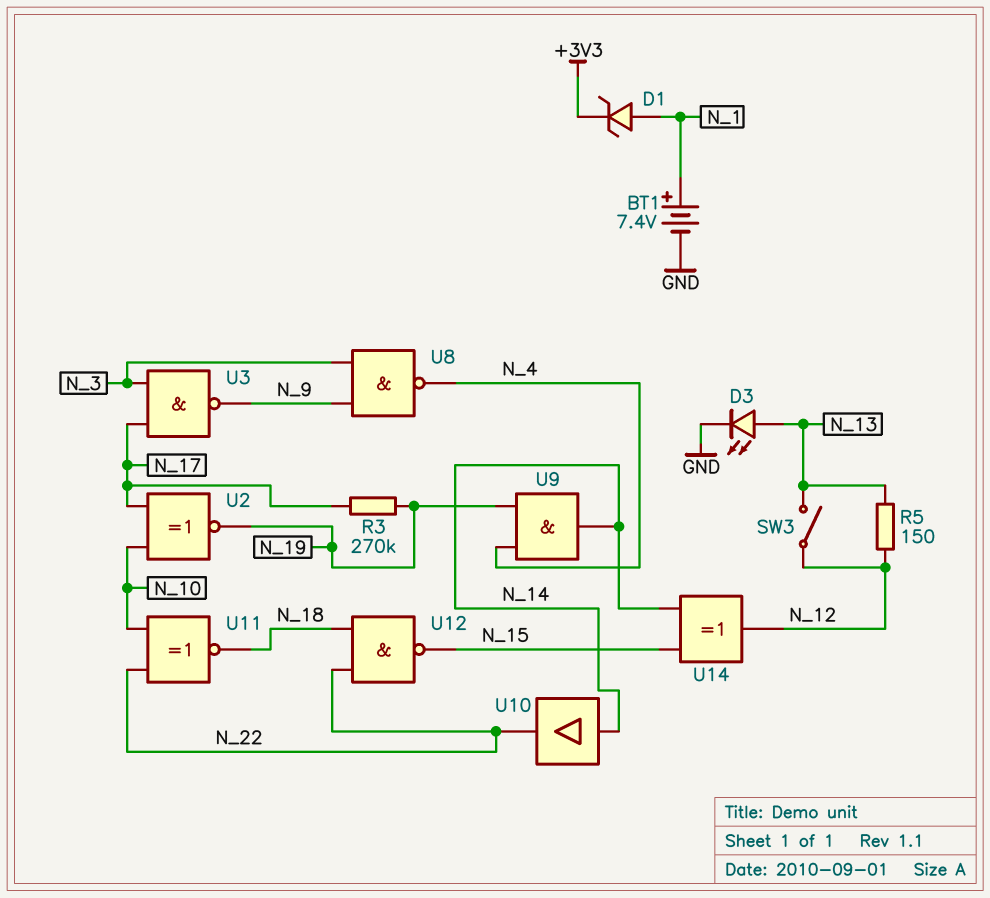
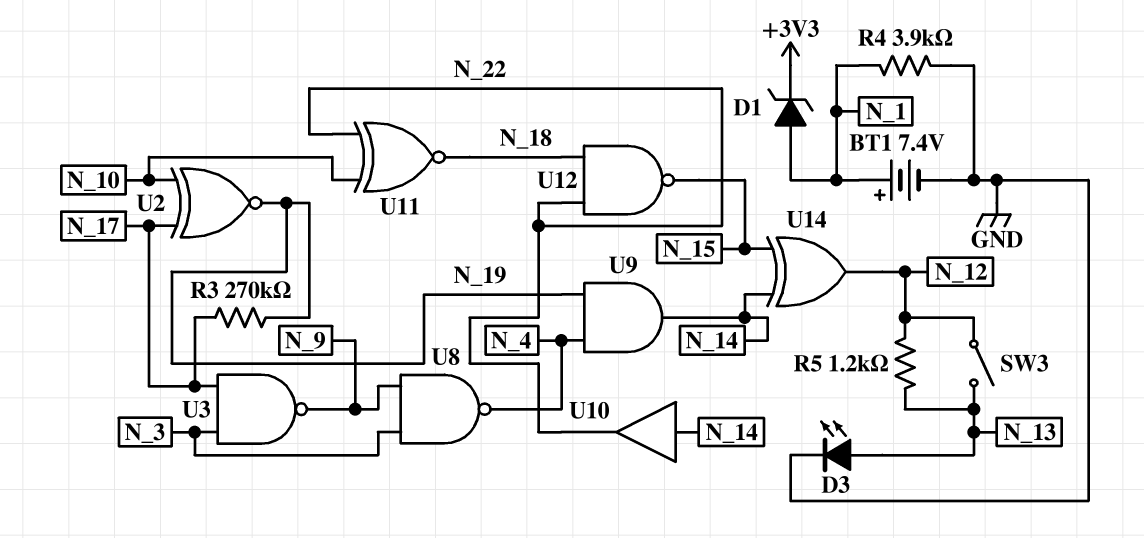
R4: none -> 3.9k (GND, N_1)
R5: 150 (N_12, N_13) -> 1.2k (N_12, N_13)

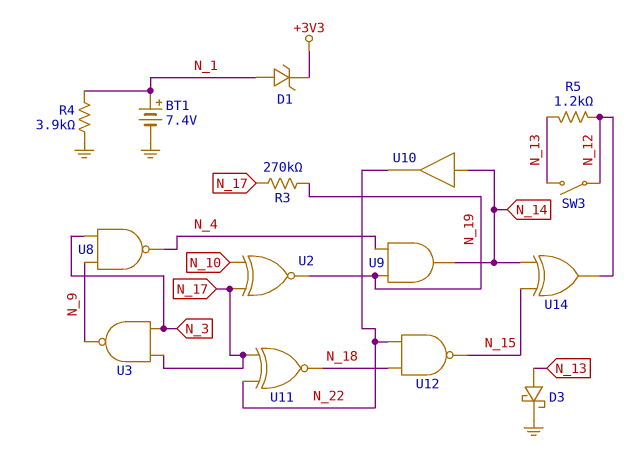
D3: LED (A N_13, K GND) -> schottky (A N_13, K GND)
U11: XNOR (in N_10, in N_22, out N_18) -> XNOR (in N_17, in N_22, out N_18)

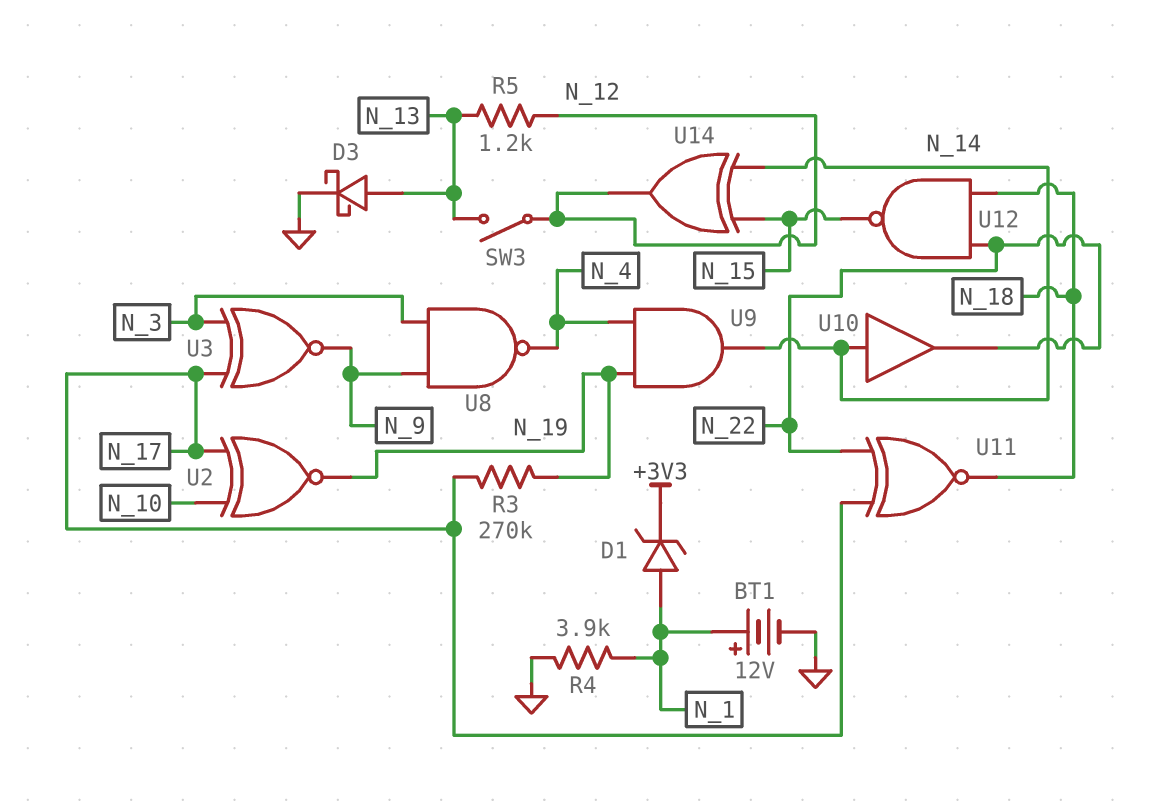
BT1: 7.4V (plus N_1, minus GND) -> 12V (plus N_1, minus GND)
U3: NAND (in N_3, in N_17, out N_9) -> XNOR (in N_3, in N_17, out N_9)

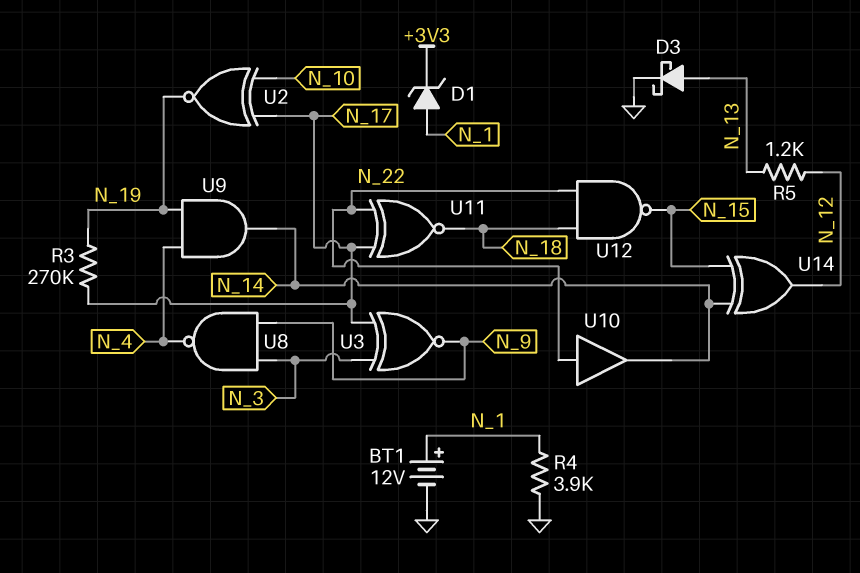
SW3: switch (N_12, N_13) -> none
U10: buffer (in N_14, out N_22) -> buffer (in N_22, out N_14)

